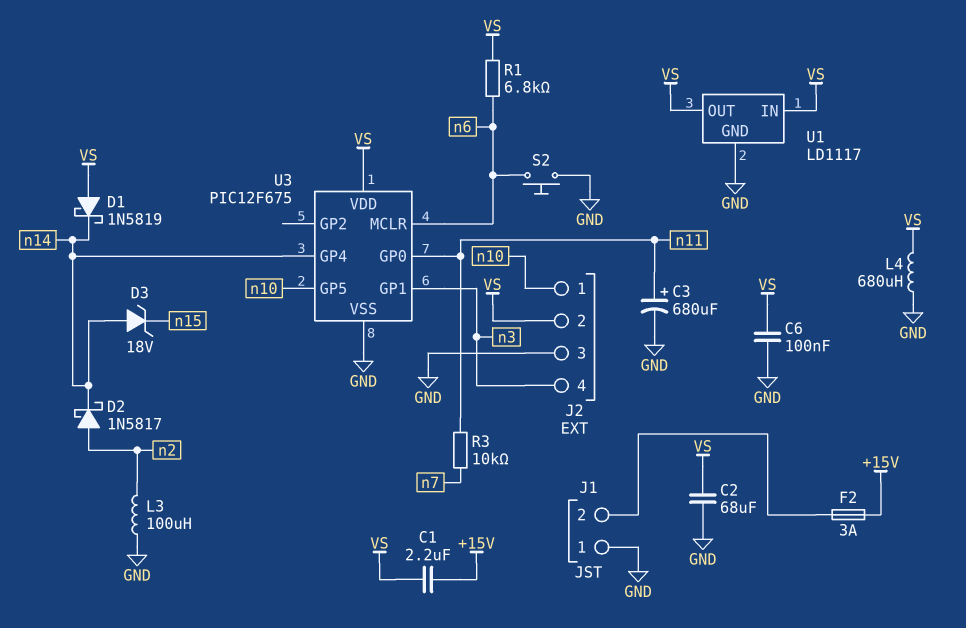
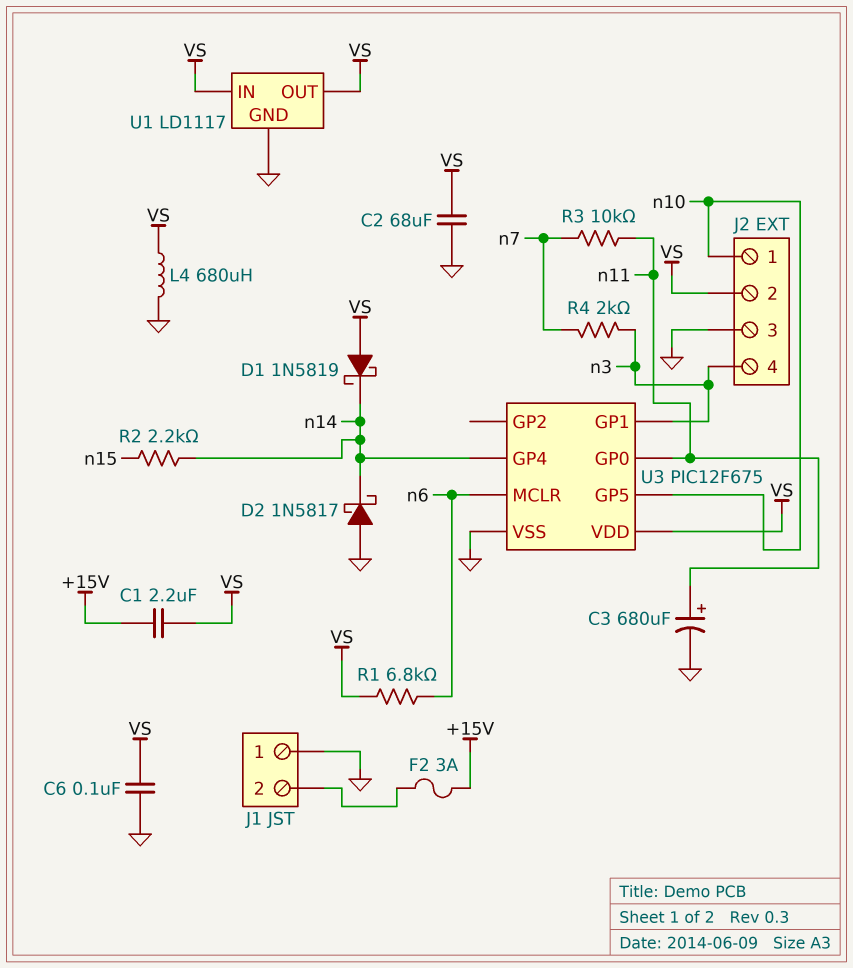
D2: schottky 1N5817 (A n2, K n14) -> schottky 1N5817 (A GND, K n14)
D3: zener 18V (A n14, K n15) -> none
L3: 100uH (GND, n2) -> none
R2: none -> 2.2k (n14, n15)
R4: none -> 2k (n3, n7)
S2: button (GND, n6) -> none

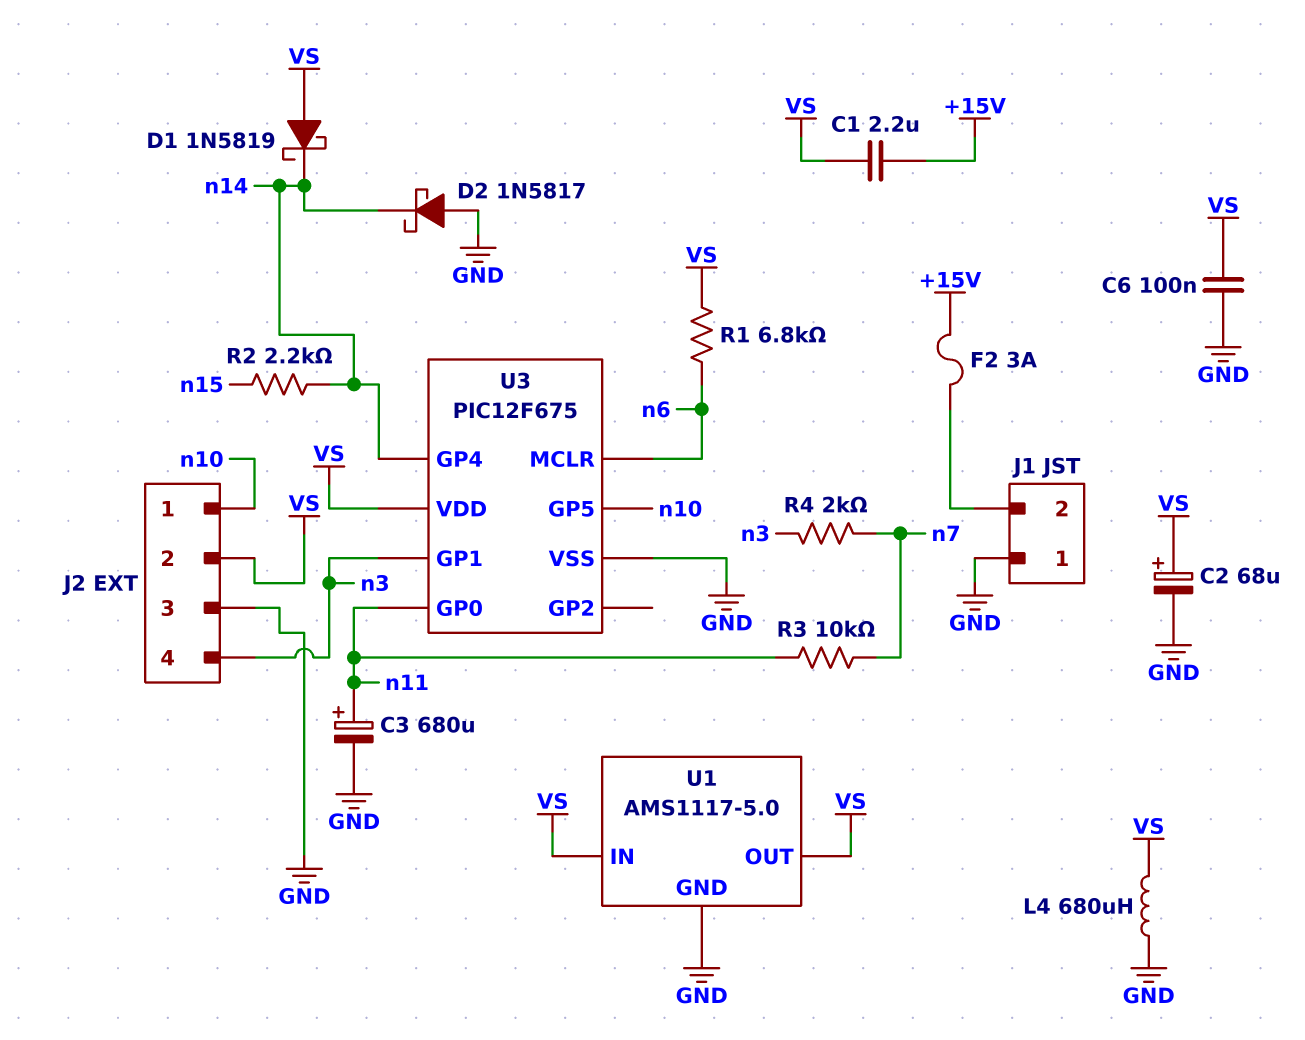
C2: 68uF (GND, VS) -> 68uF (plus VS, minus GND)
U1: LD1117 -> AMS1117-5.0

